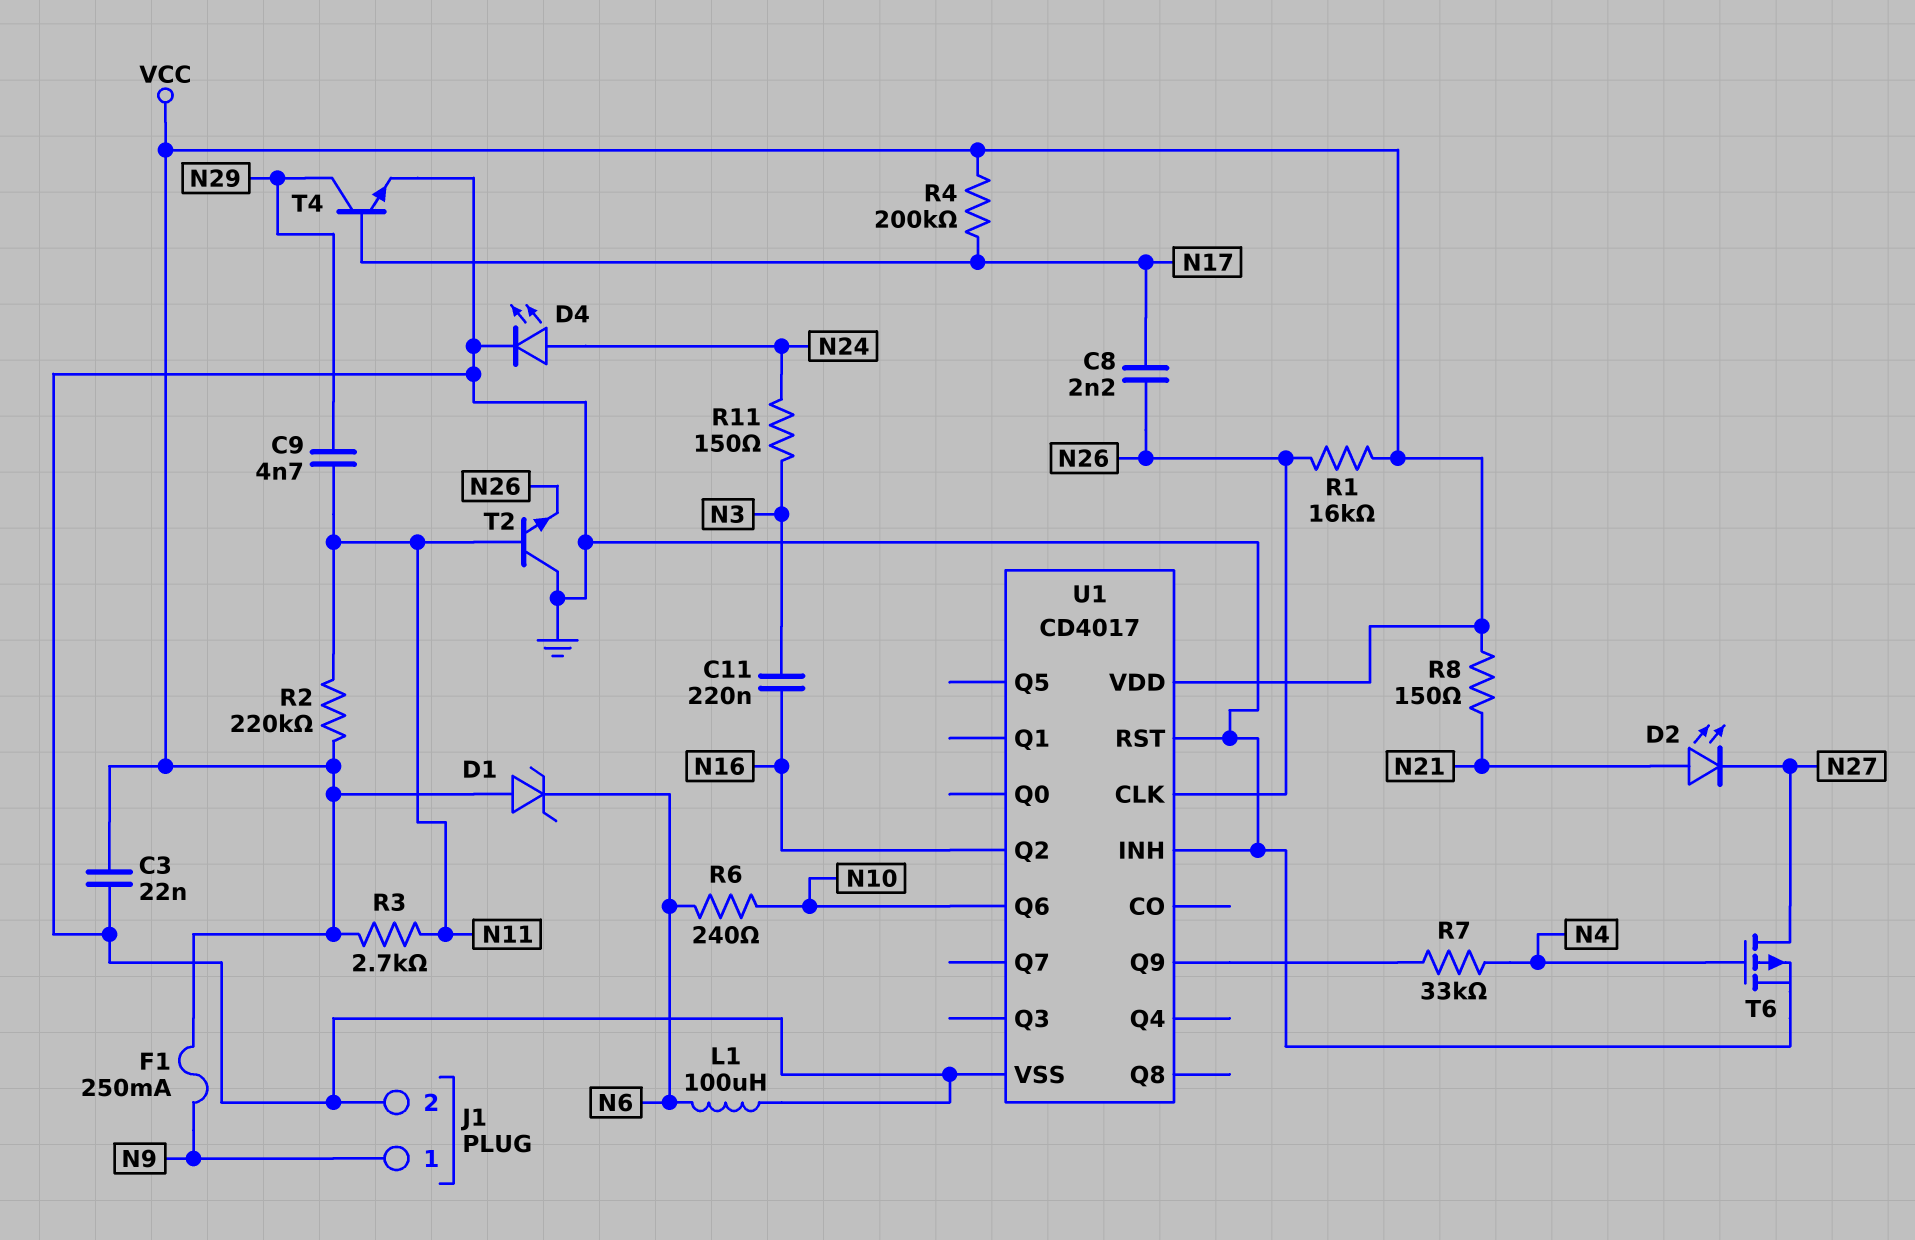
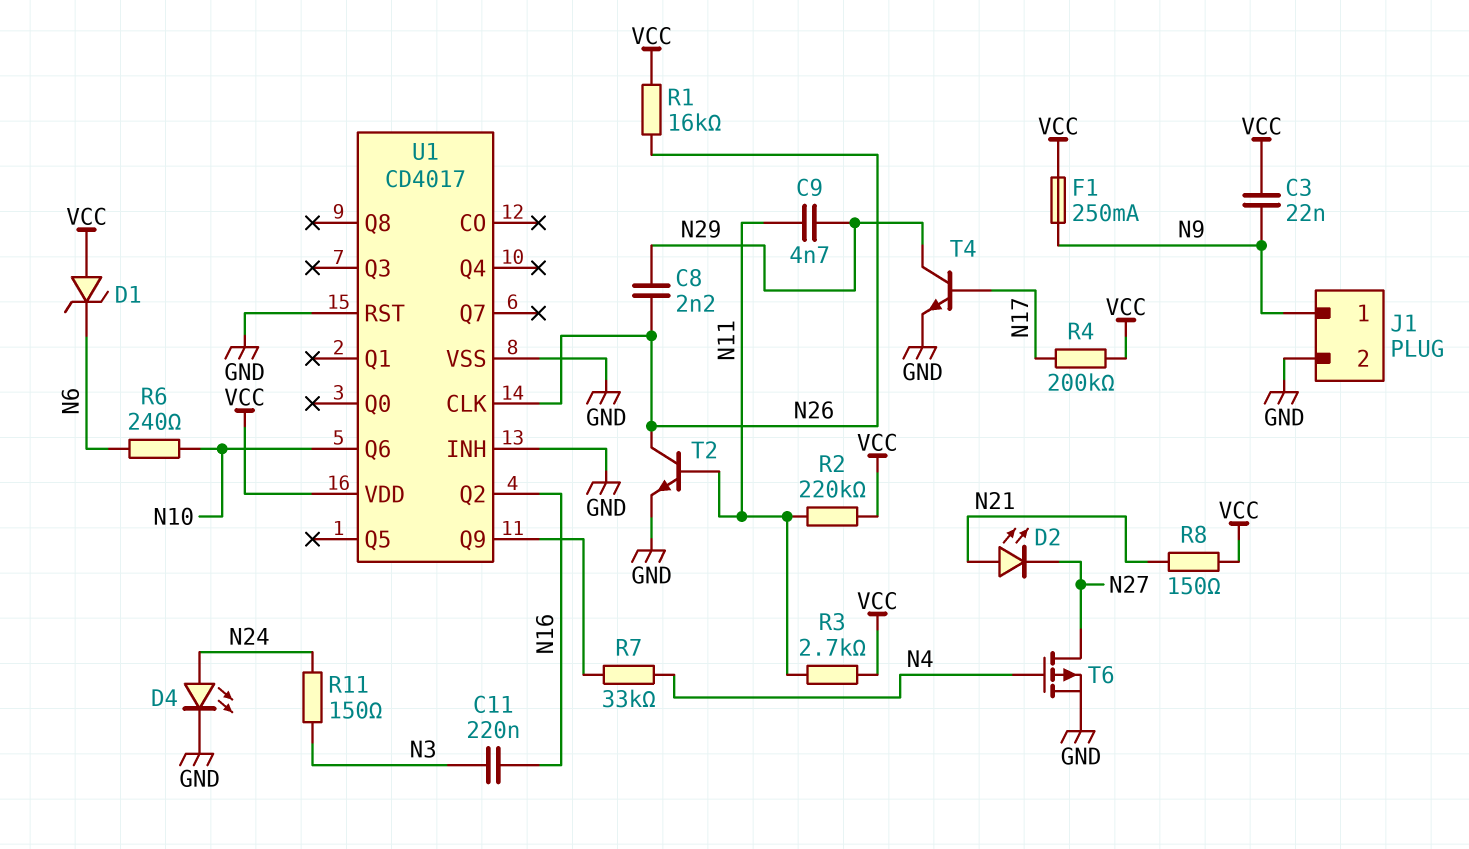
C3: 22nF (GND, VCC) -> 22nF (N9, VCC)
C8: 2.2nF (N17, N26) -> 2.2nF (N26, N29)
L1: 100uH (GND, N6) -> none
T2: NPN (B N11, C GND, E N26) -> NPN (B N11, C N26, E GND)

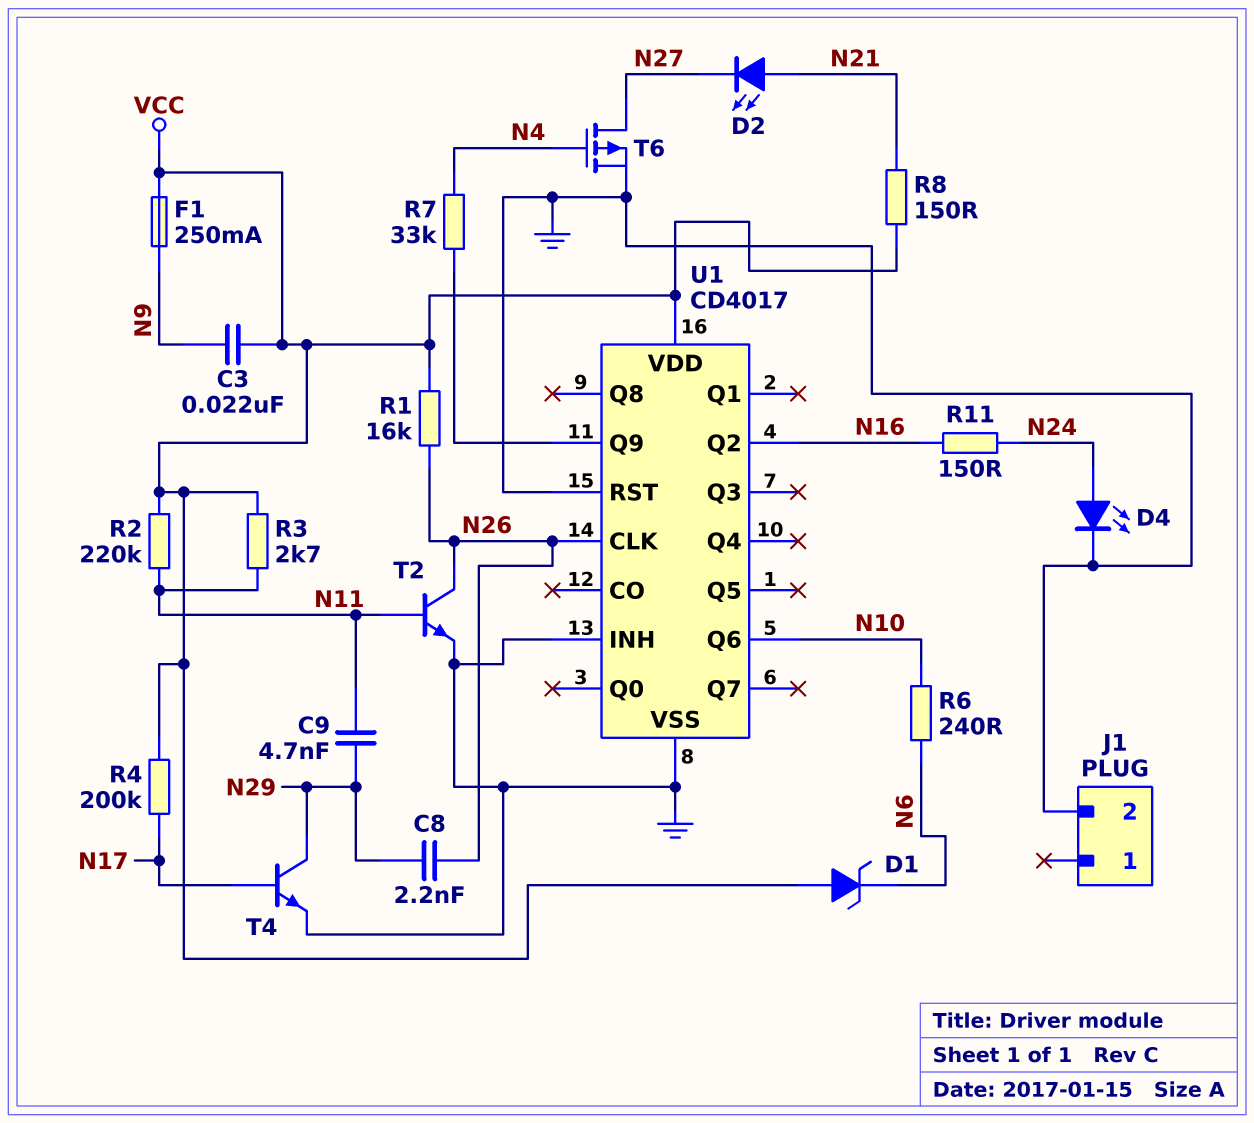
C11: 220nF (N3, N16) -> none
J1 pin 1: N9 -> none
R11: 150 (N3, N24) -> 150 (N16, N24)

